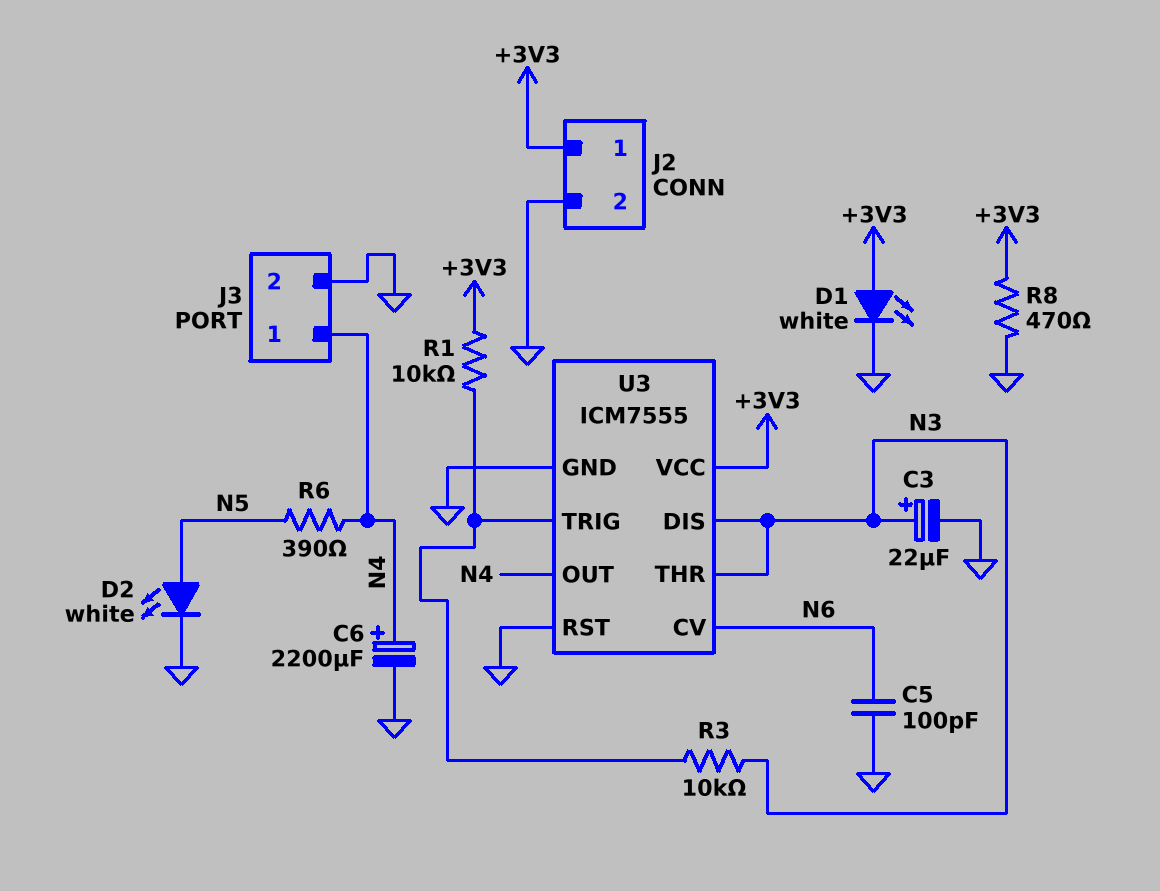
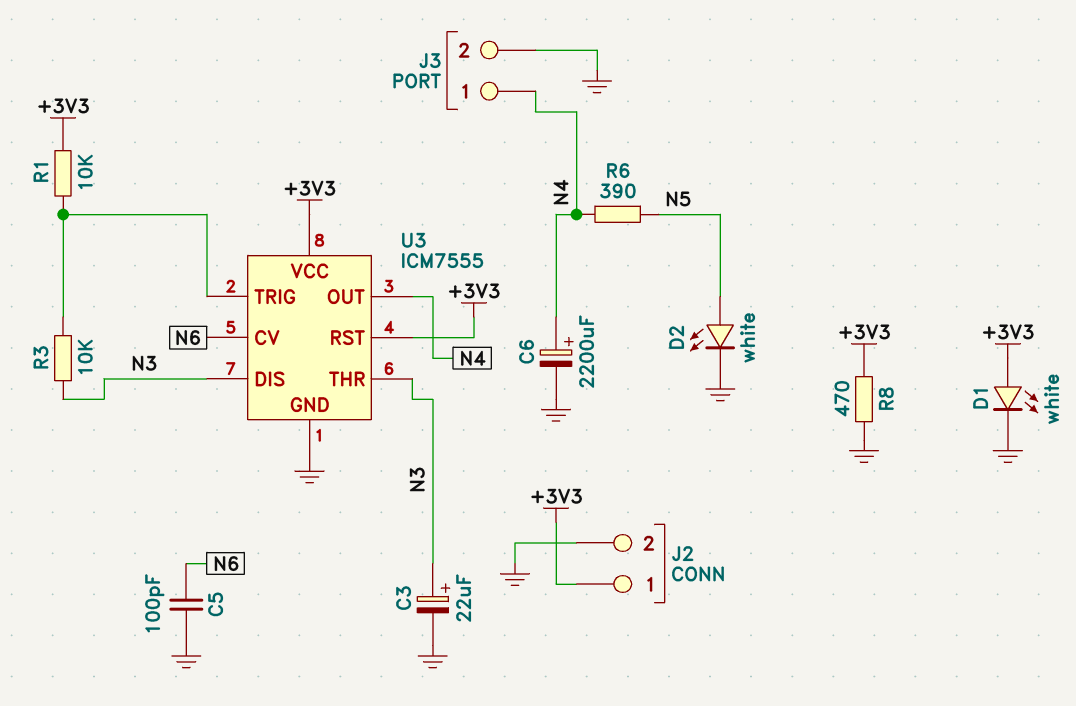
U3 pin RST: GND -> +3V3

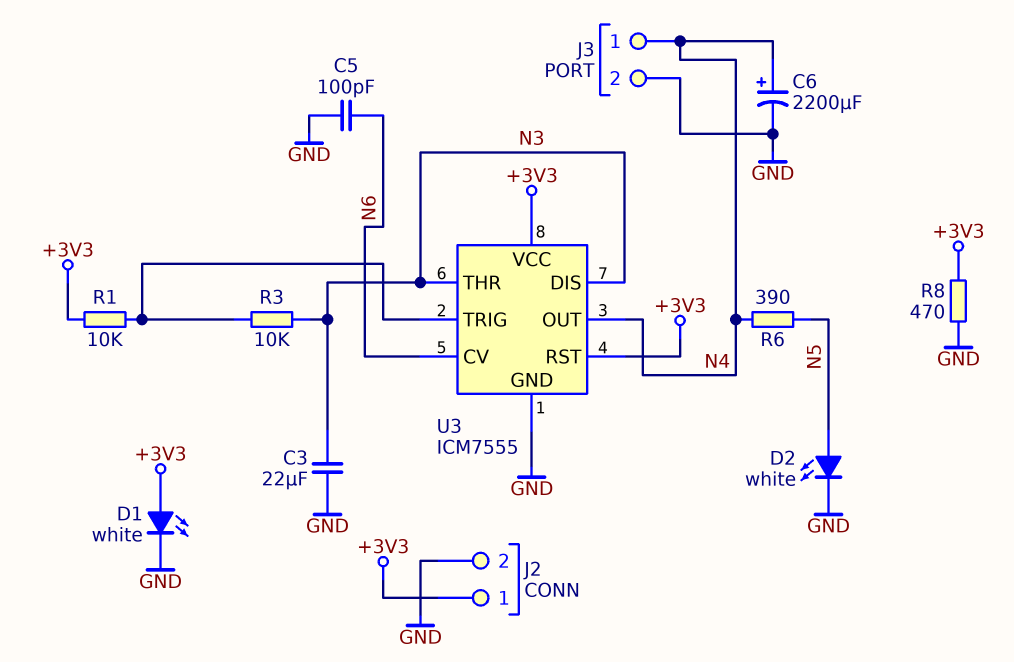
C3: 22uF (plus N3, minus GND) -> 22uF (GND, N3)

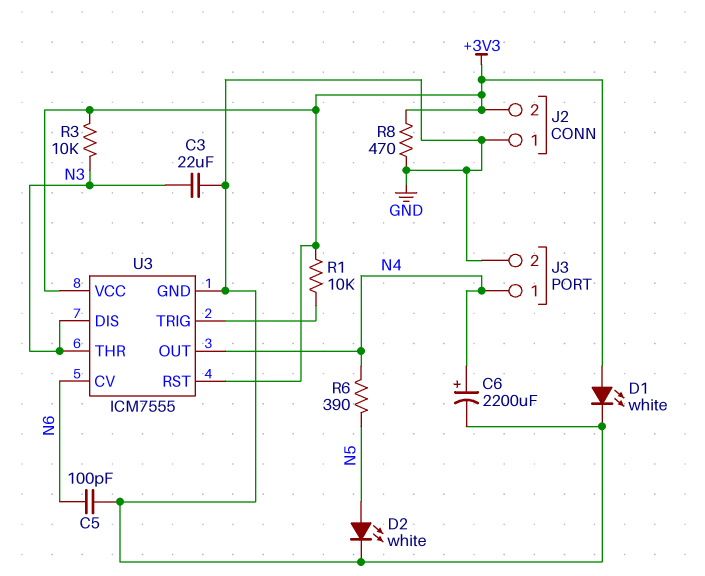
J2 pin 1: +3V3 -> GND
J2 pin 2: GND -> +3V3
R3: 10k (N3, U3/TRIG) -> 10k (+3V3, N3)

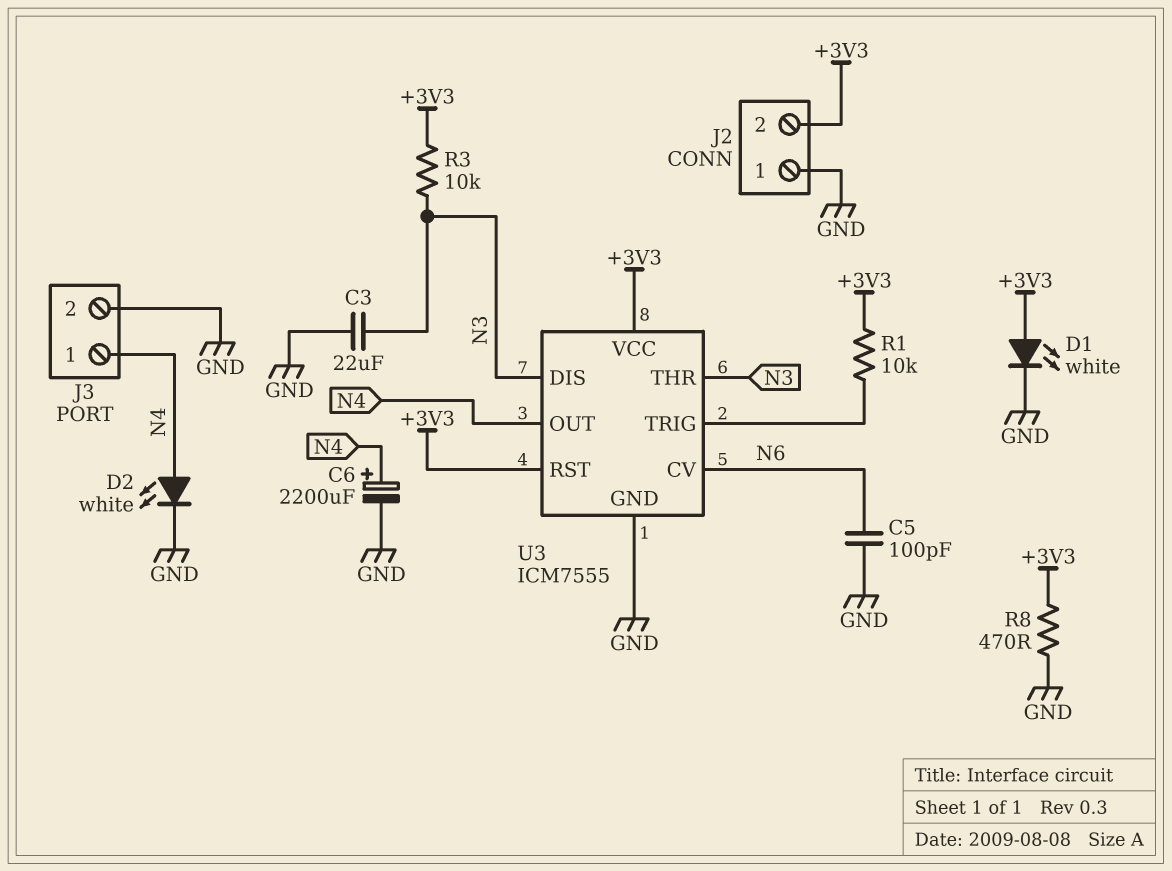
D2: LED white (A N5, K GND) -> LED white (A N4, K GND)
R6: 390 (N4, N5) -> none

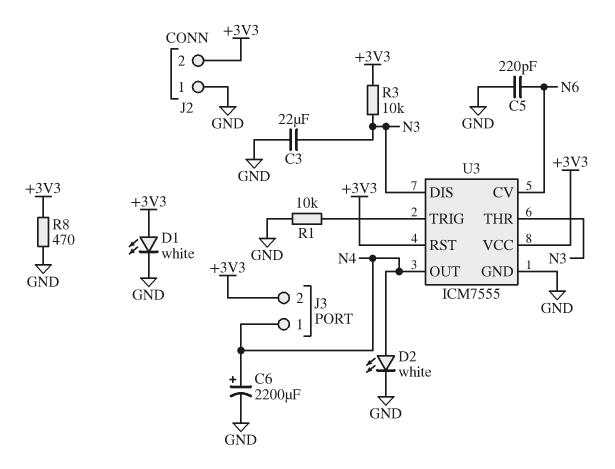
C5: 100pF (GND, N6) -> 220pF (GND, N6)
J3 pin 2: GND -> +3V3
R1: 10k (+3V3, U3/TRIG) -> 10k (GND, U3/TRIG)

